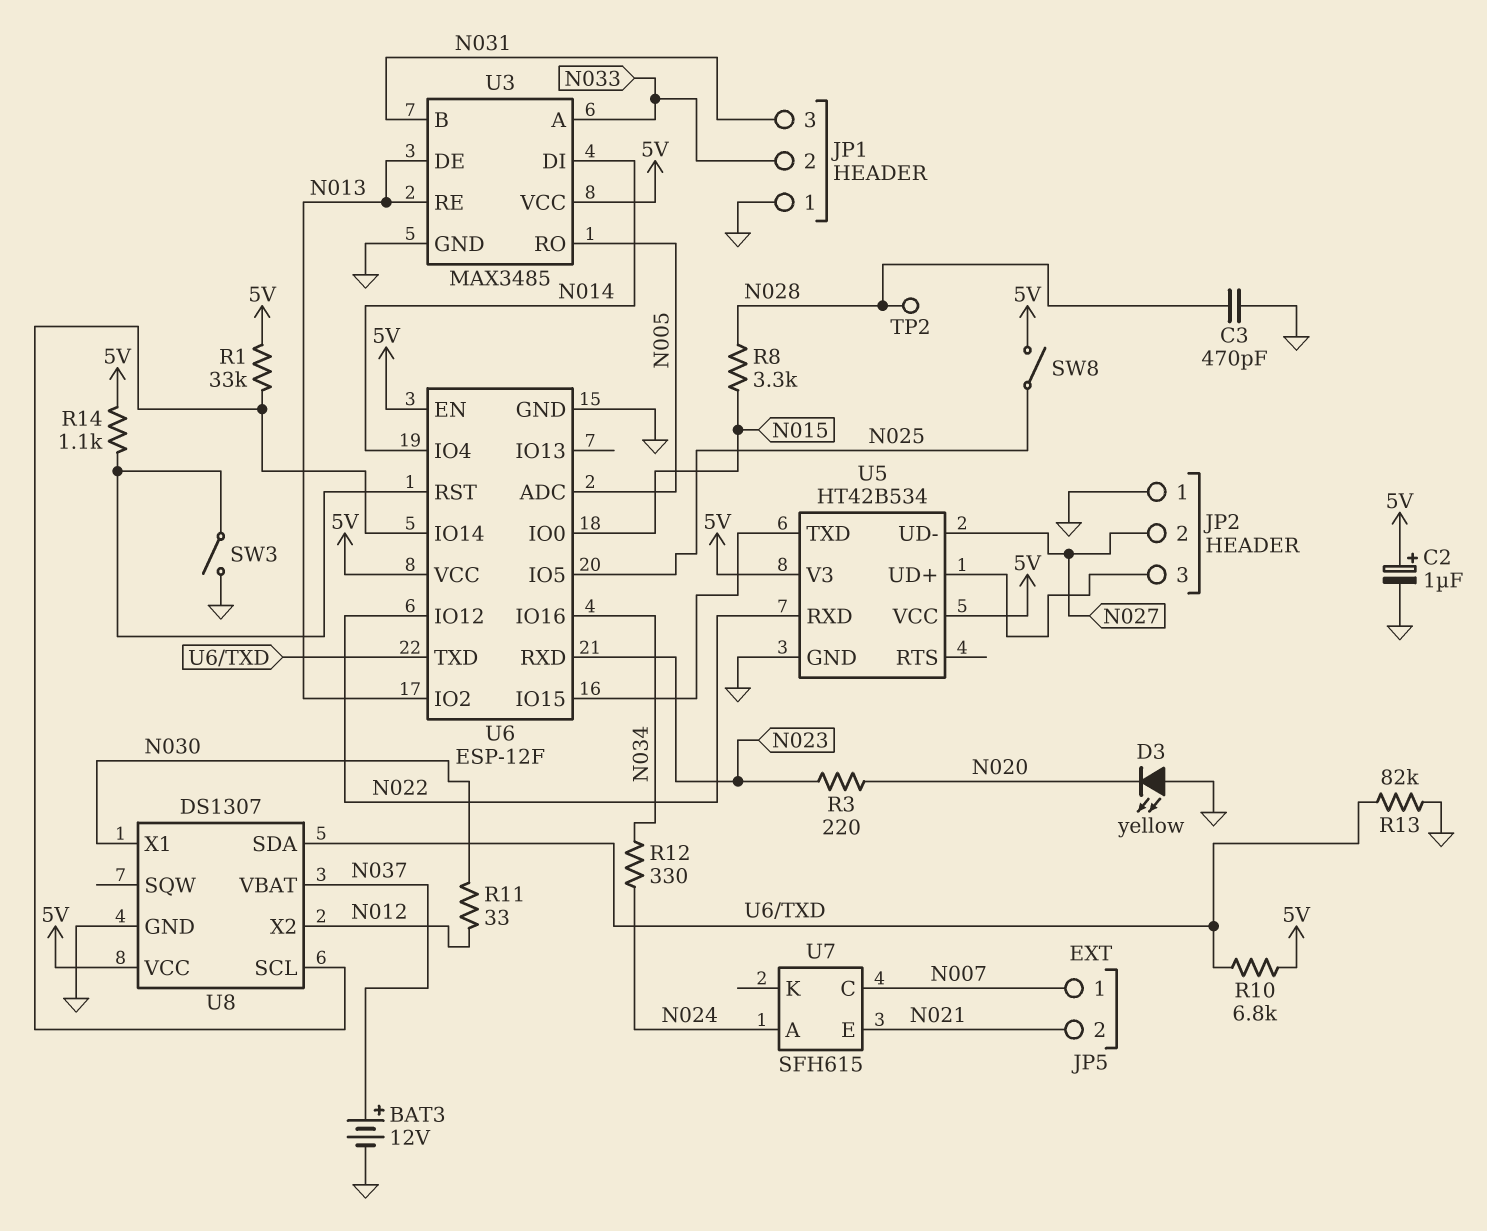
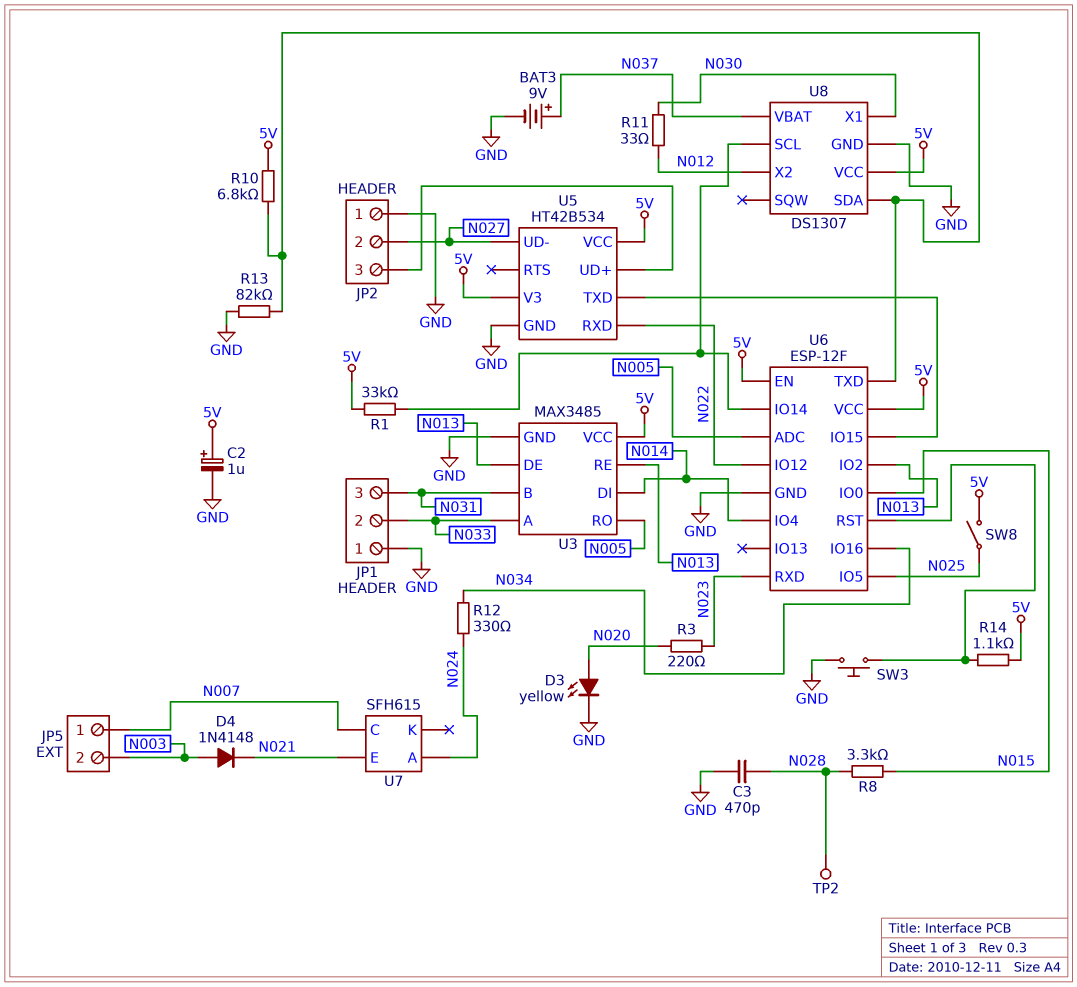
BAT3: 12V (plus N037, minus GND) -> 9V (plus N037, minus GND)
D3: LED yellow (A GND, K N020) -> LED yellow (A N020, K GND)
D4: none -> diode 1N4148 (A N003, K N021)
JP5 pin 2: N021 -> N003
SW3: switch (GND, U6/RST) -> button (GND, U6/RST)

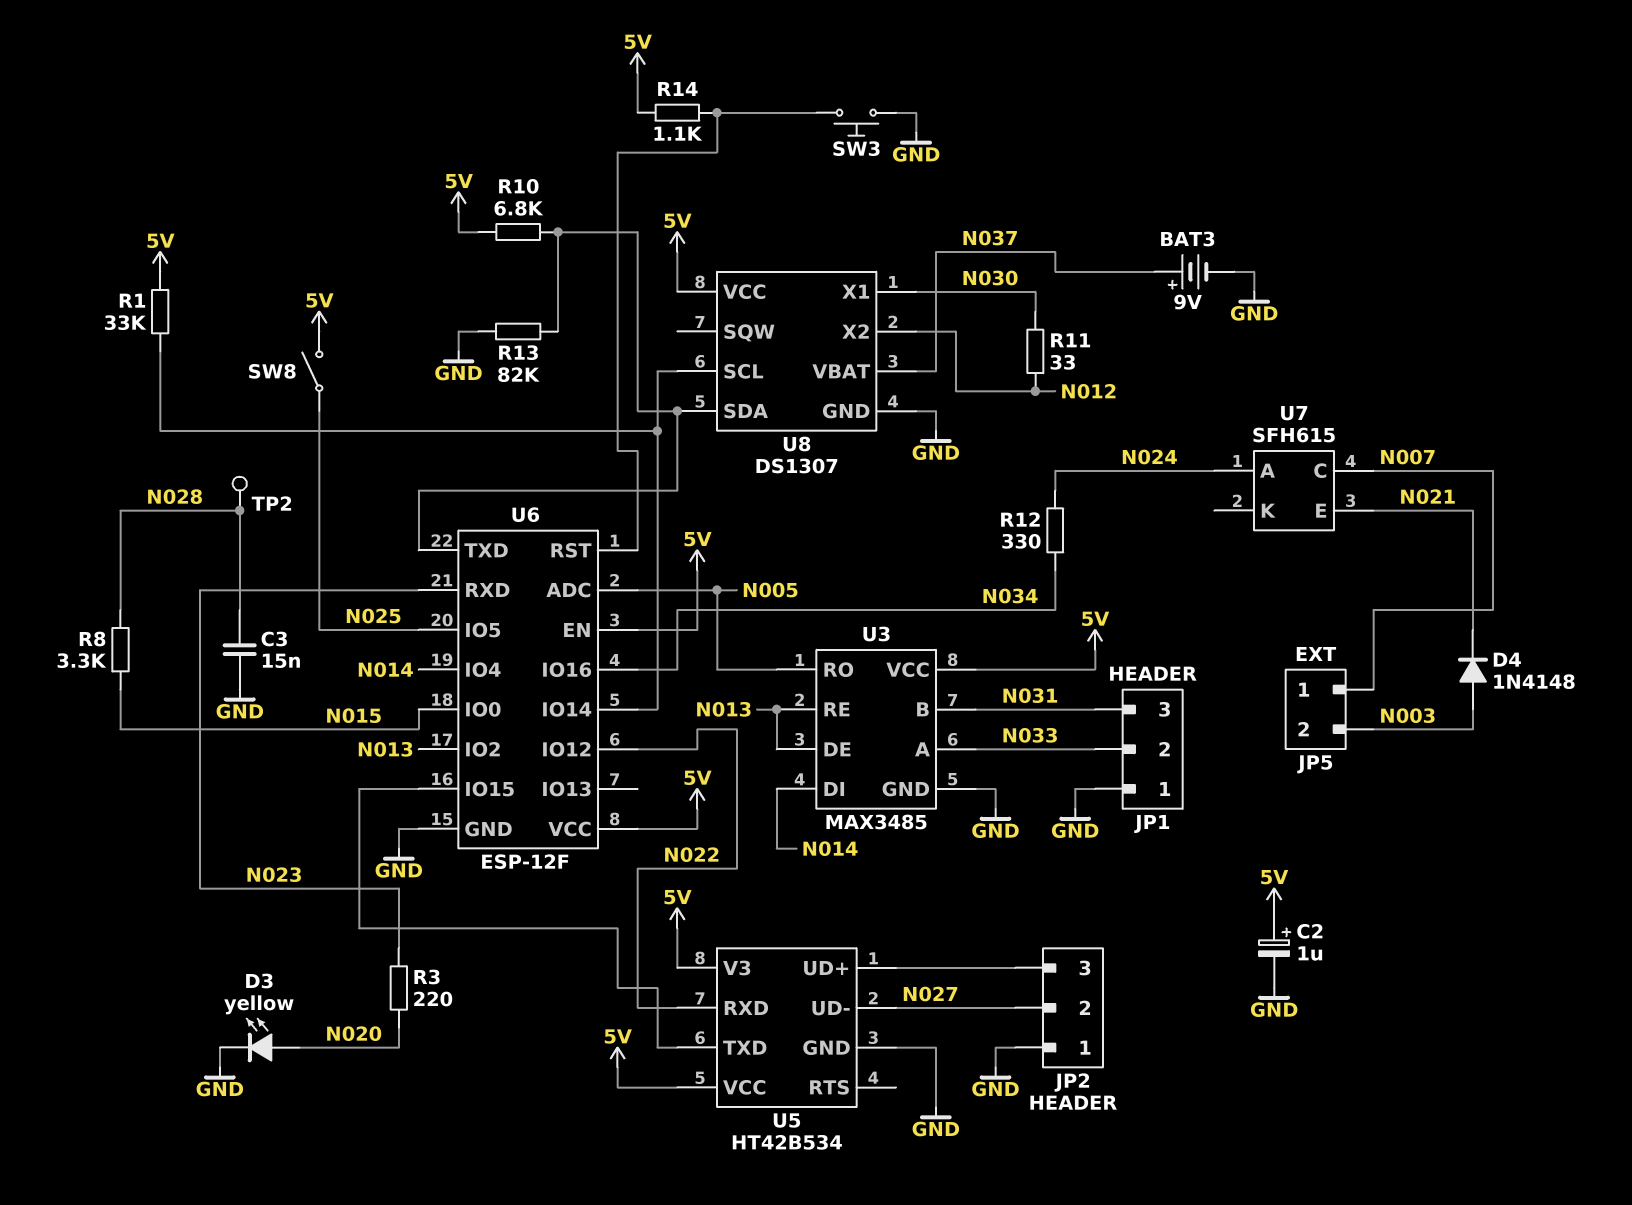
C3: 470pF (GND, N028) -> 15nF (GND, N028)

